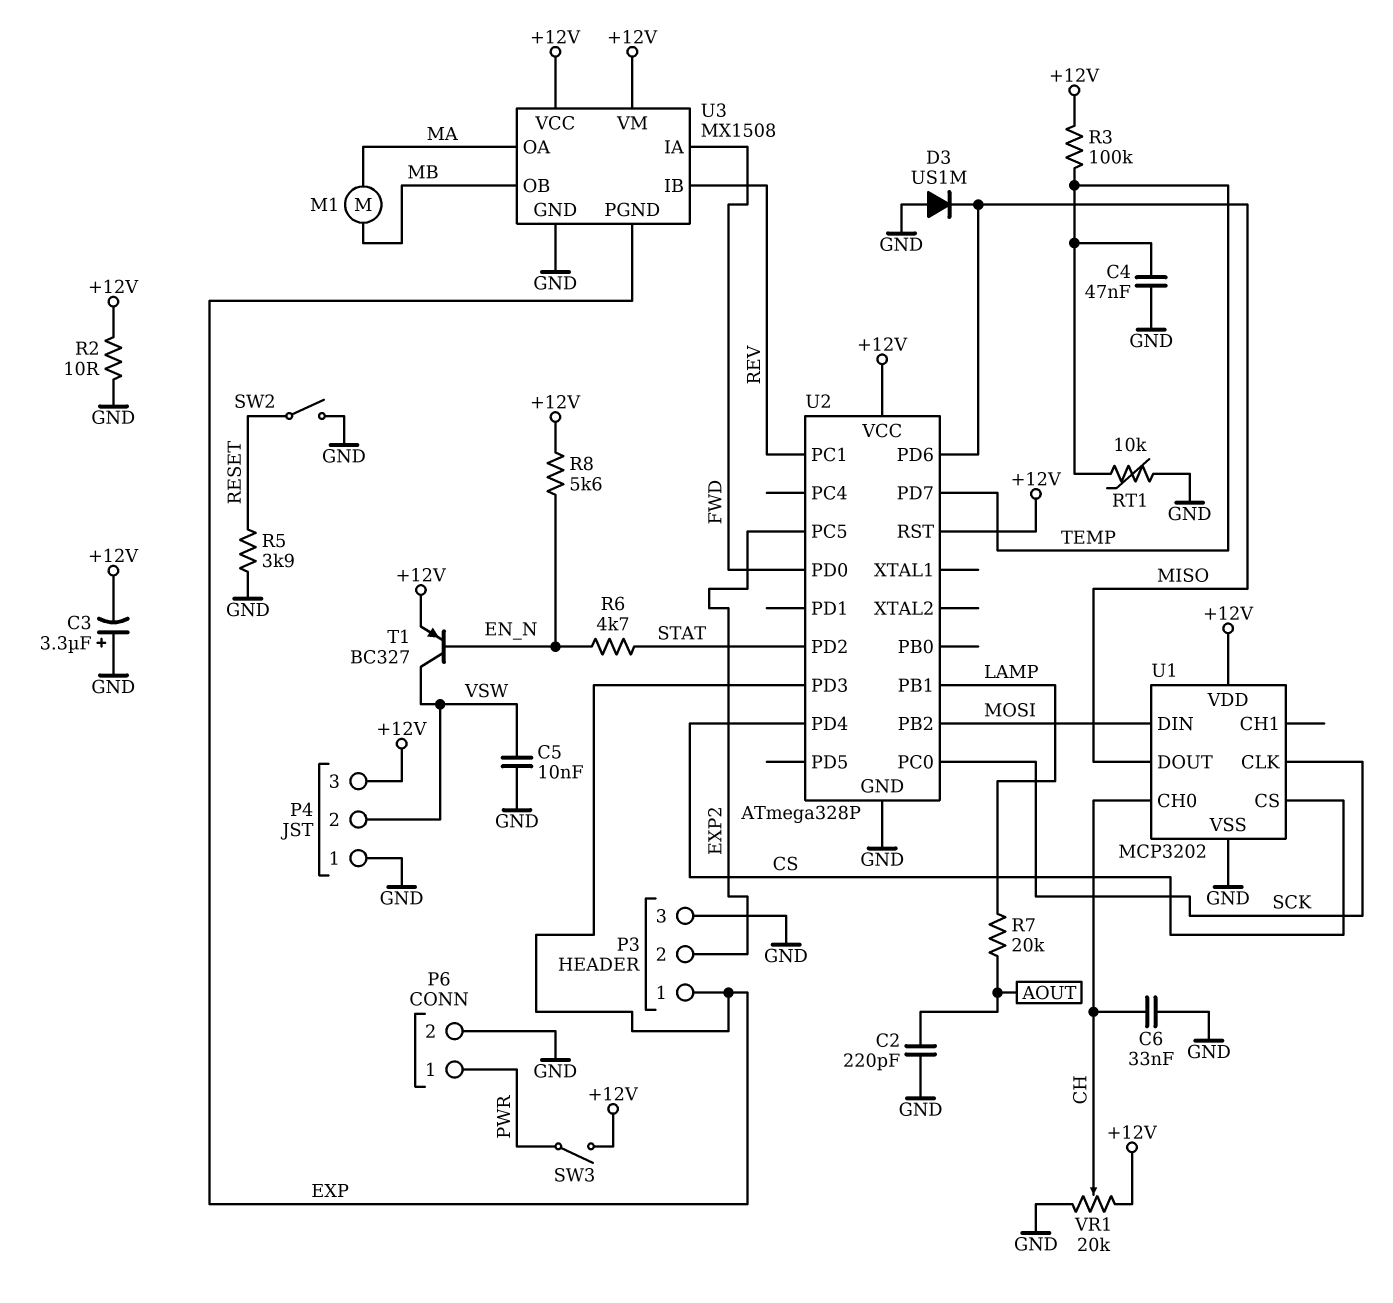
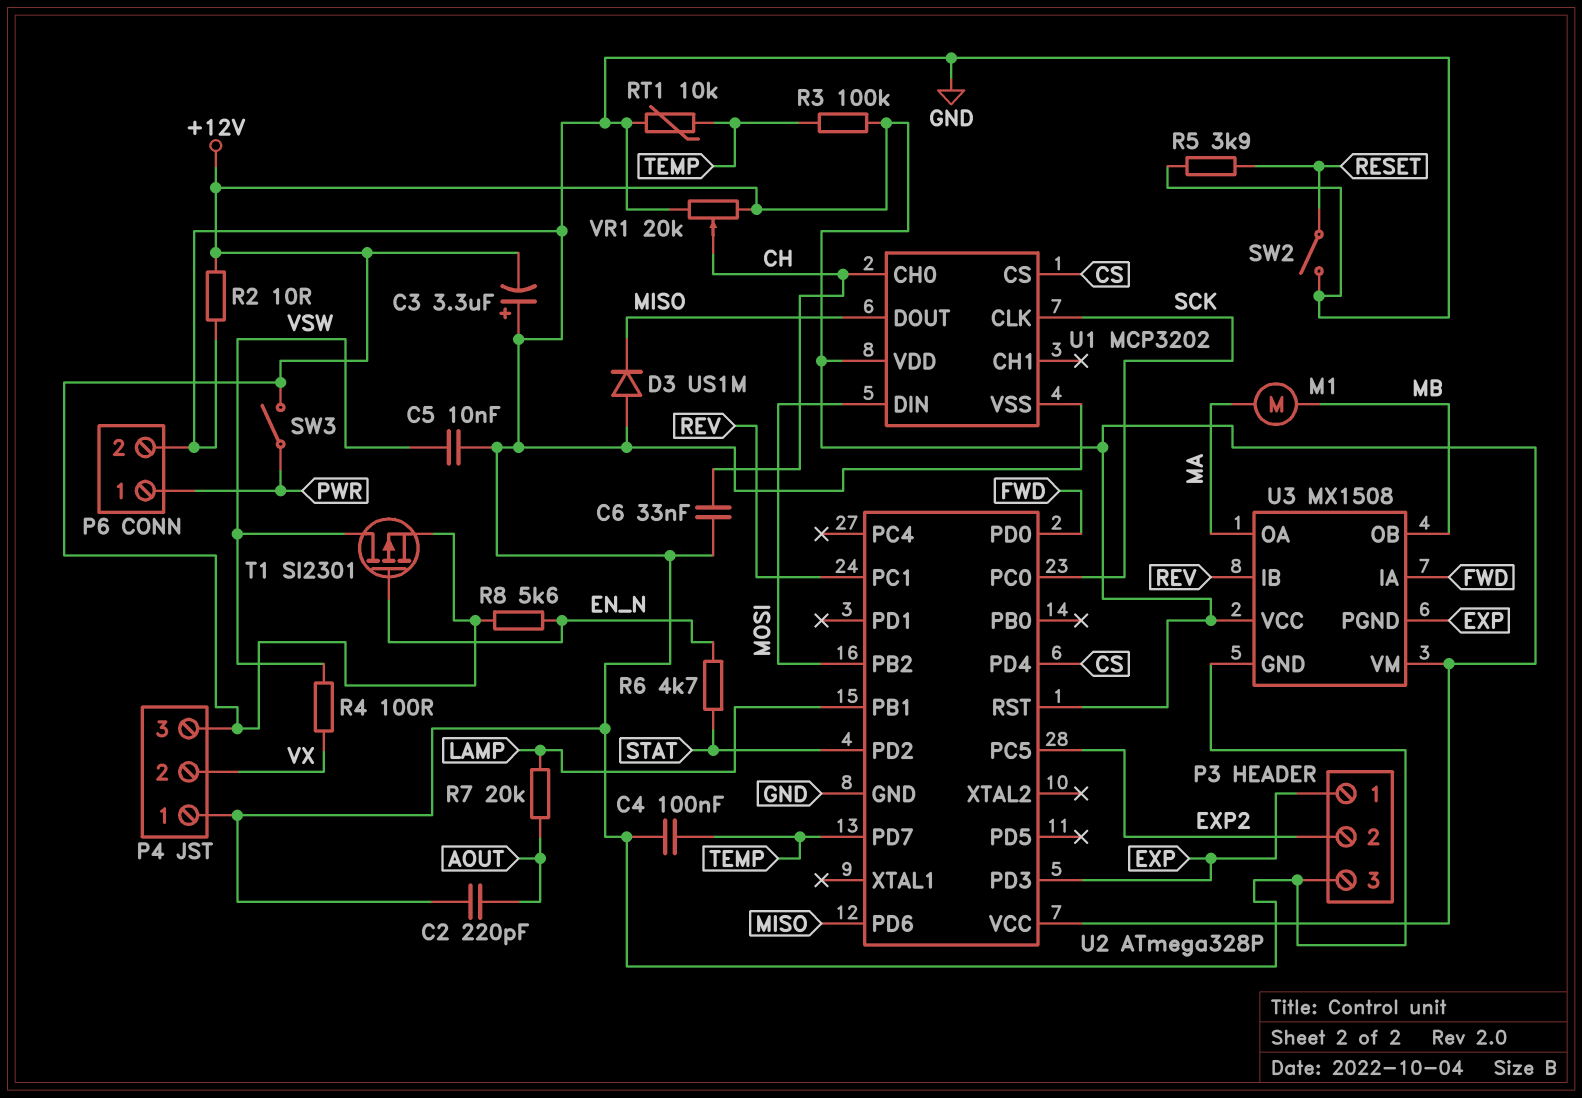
C4: 47nF (GND, TEMP) -> 100nF (GND, TEMP)
P4 pin 2: VSW -> VX
R4: none -> 100 (VSW, VX)
T1: PNP BC327 (B EN_N, C VSW, E +12V) -> PMOS SI2301 (G EN_N, D VSW, S +12V)

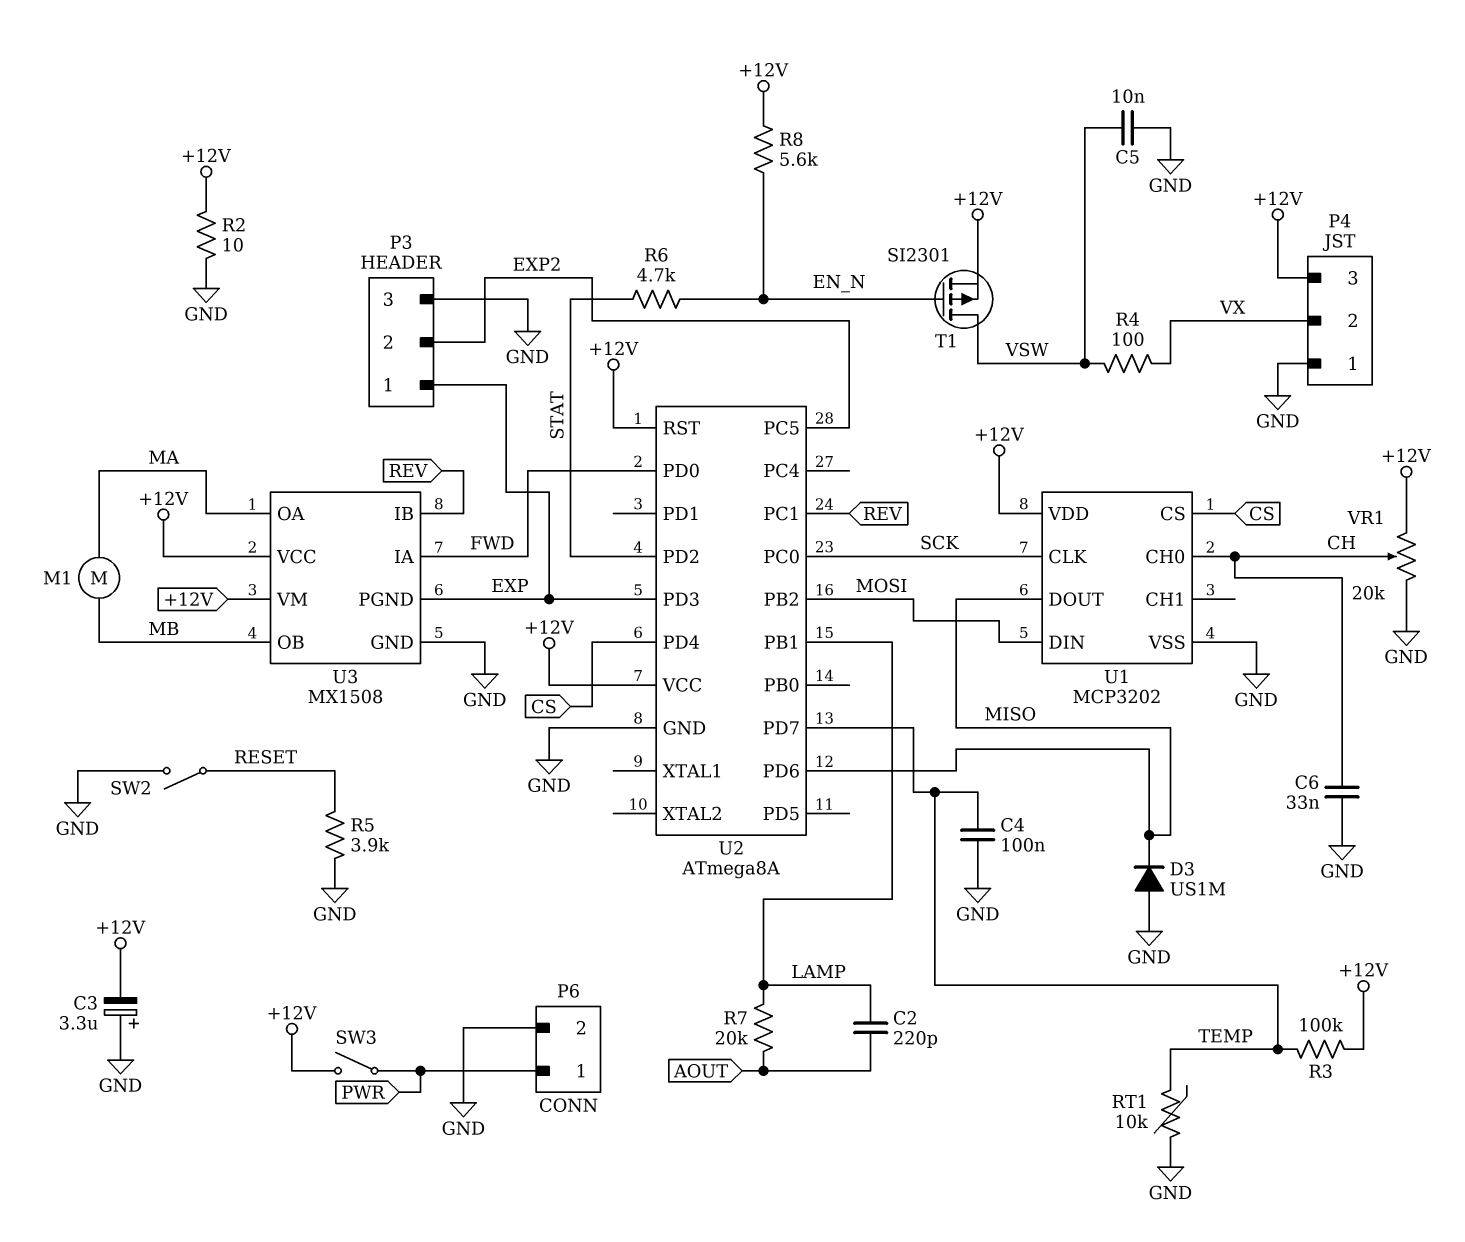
C2: 220pF (AOUT, GND) -> 220pF (AOUT, LAMP)
U2: ATmega328P -> ATmega8A

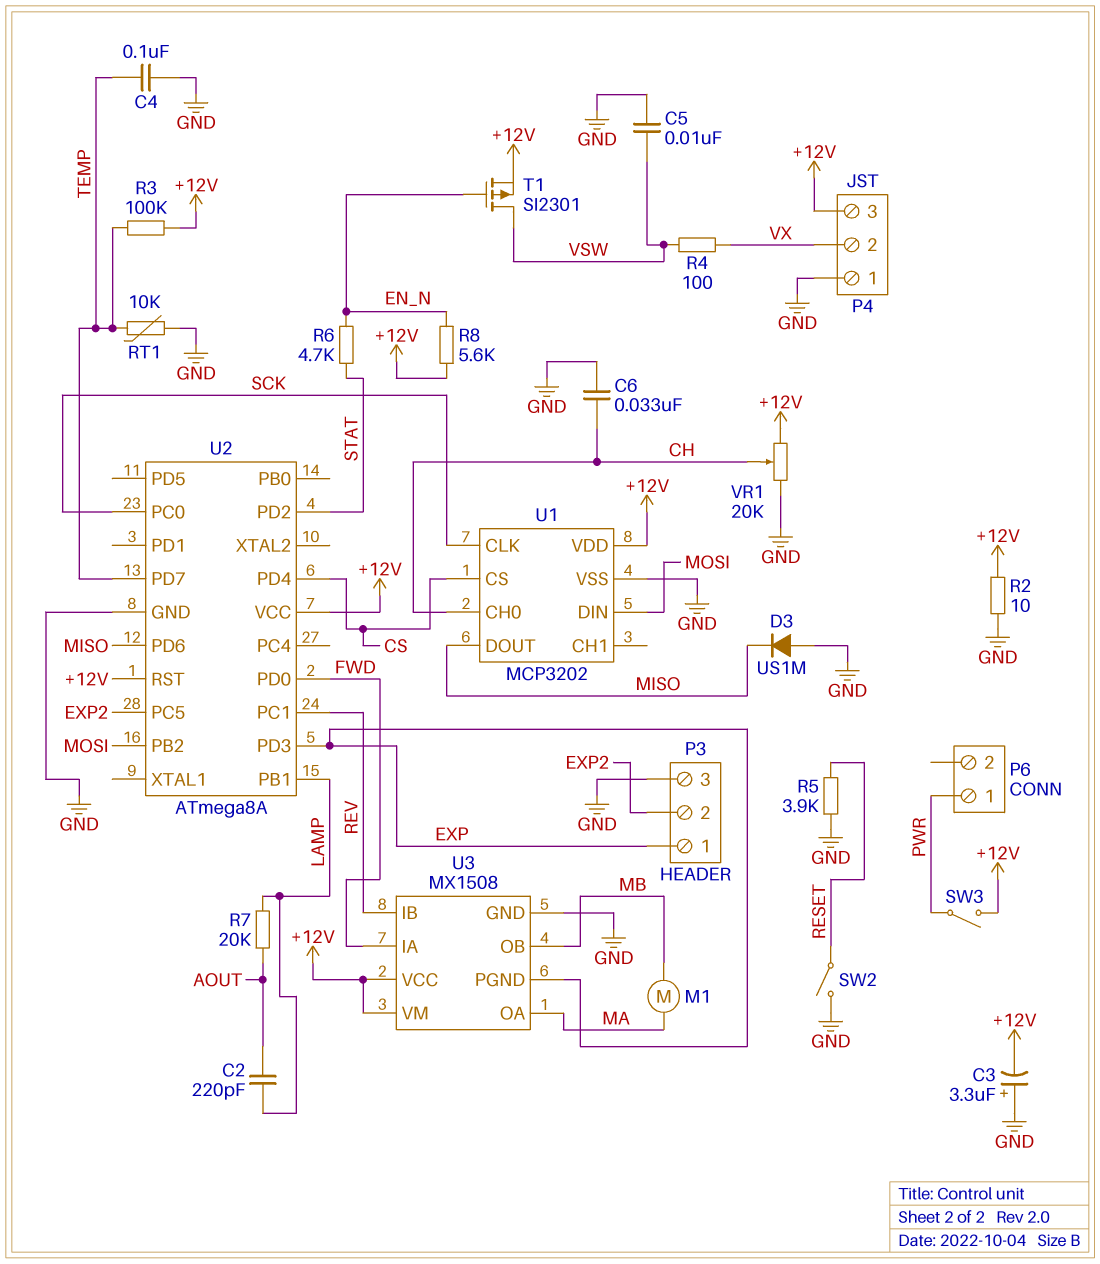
P6 pin 2: GND -> none

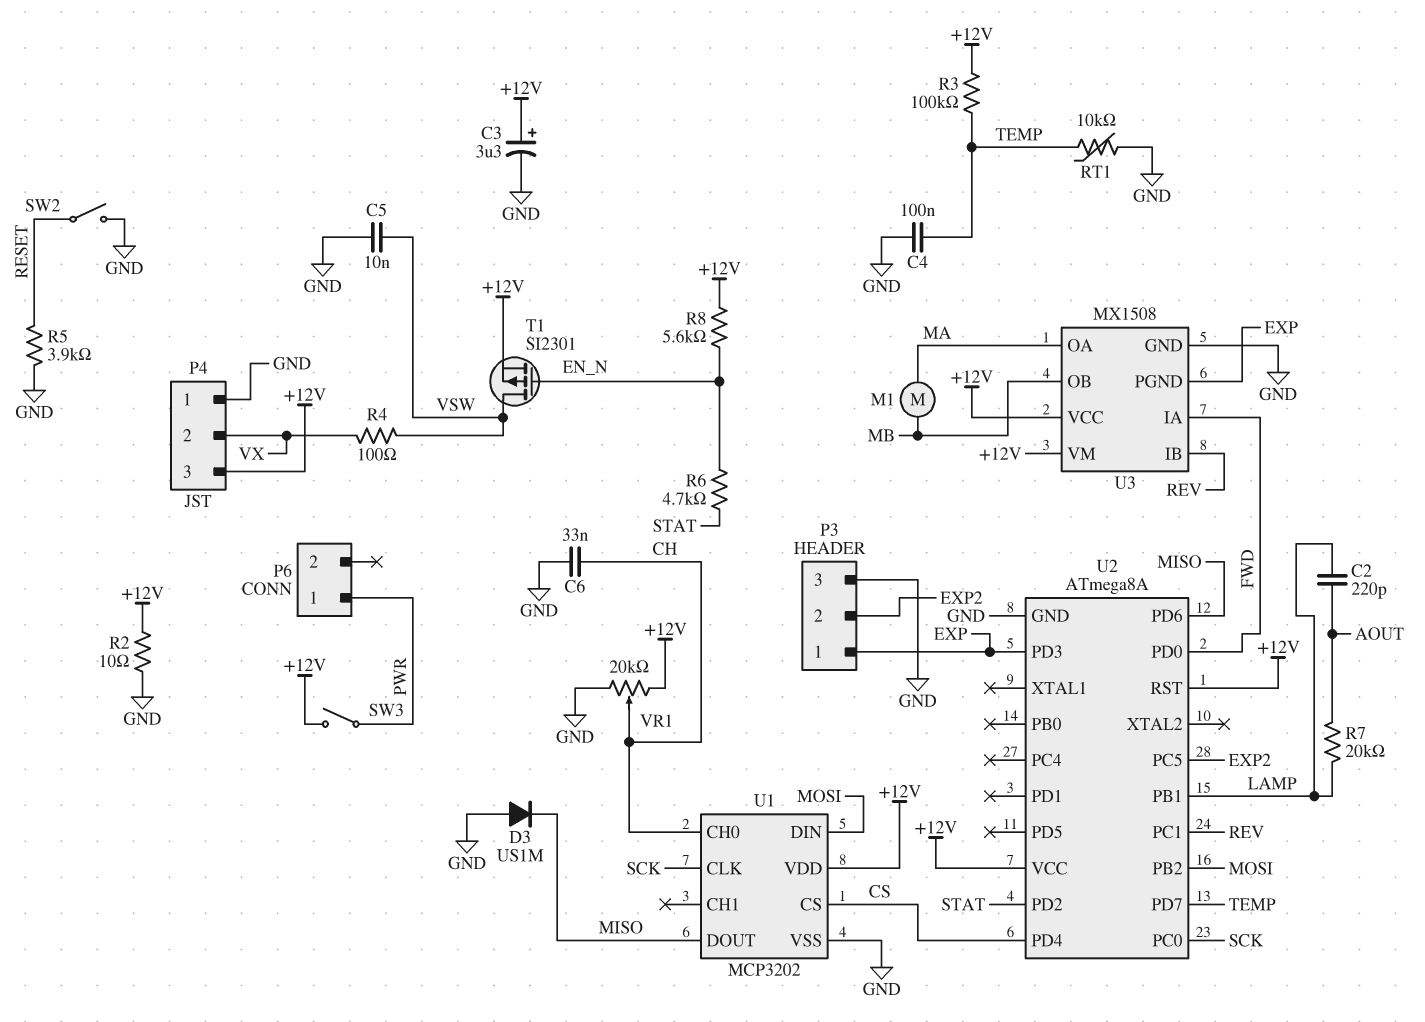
C3: 3.3uF (plus GND, minus +12V) -> 3.3uF (plus +12V, minus GND)

